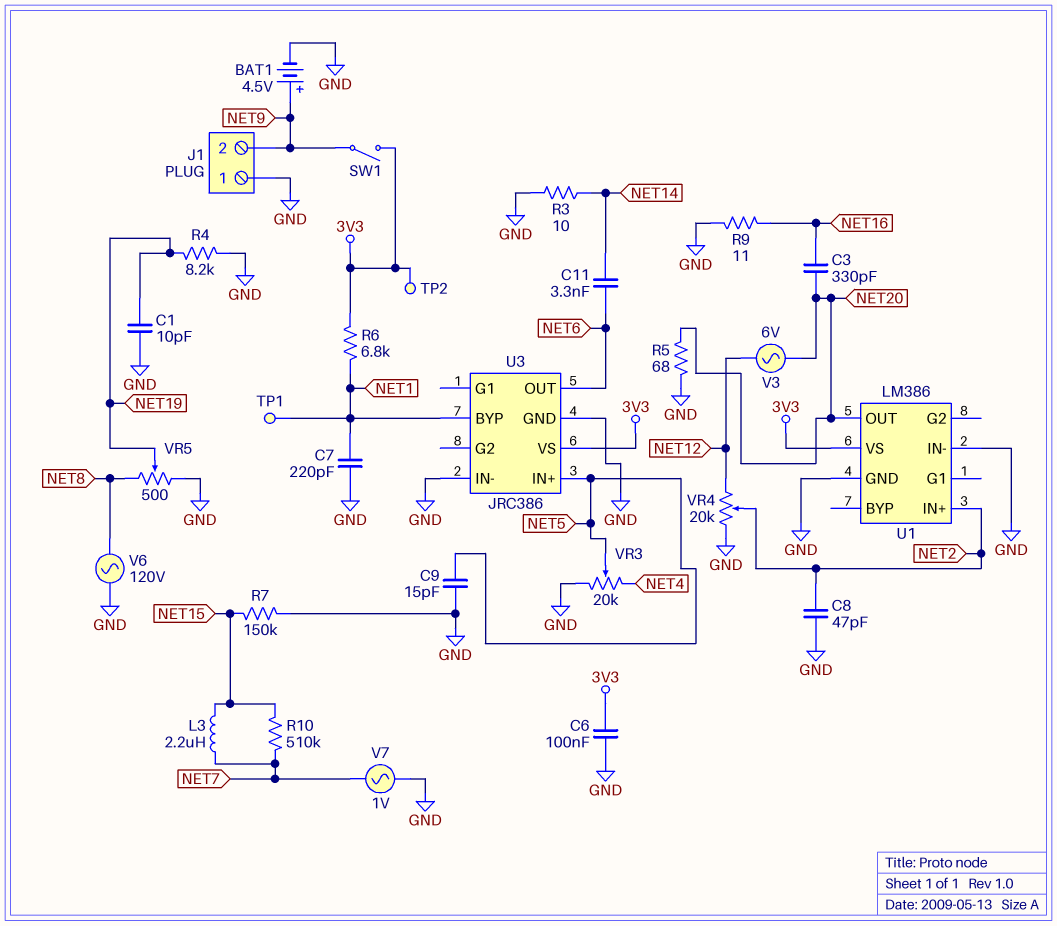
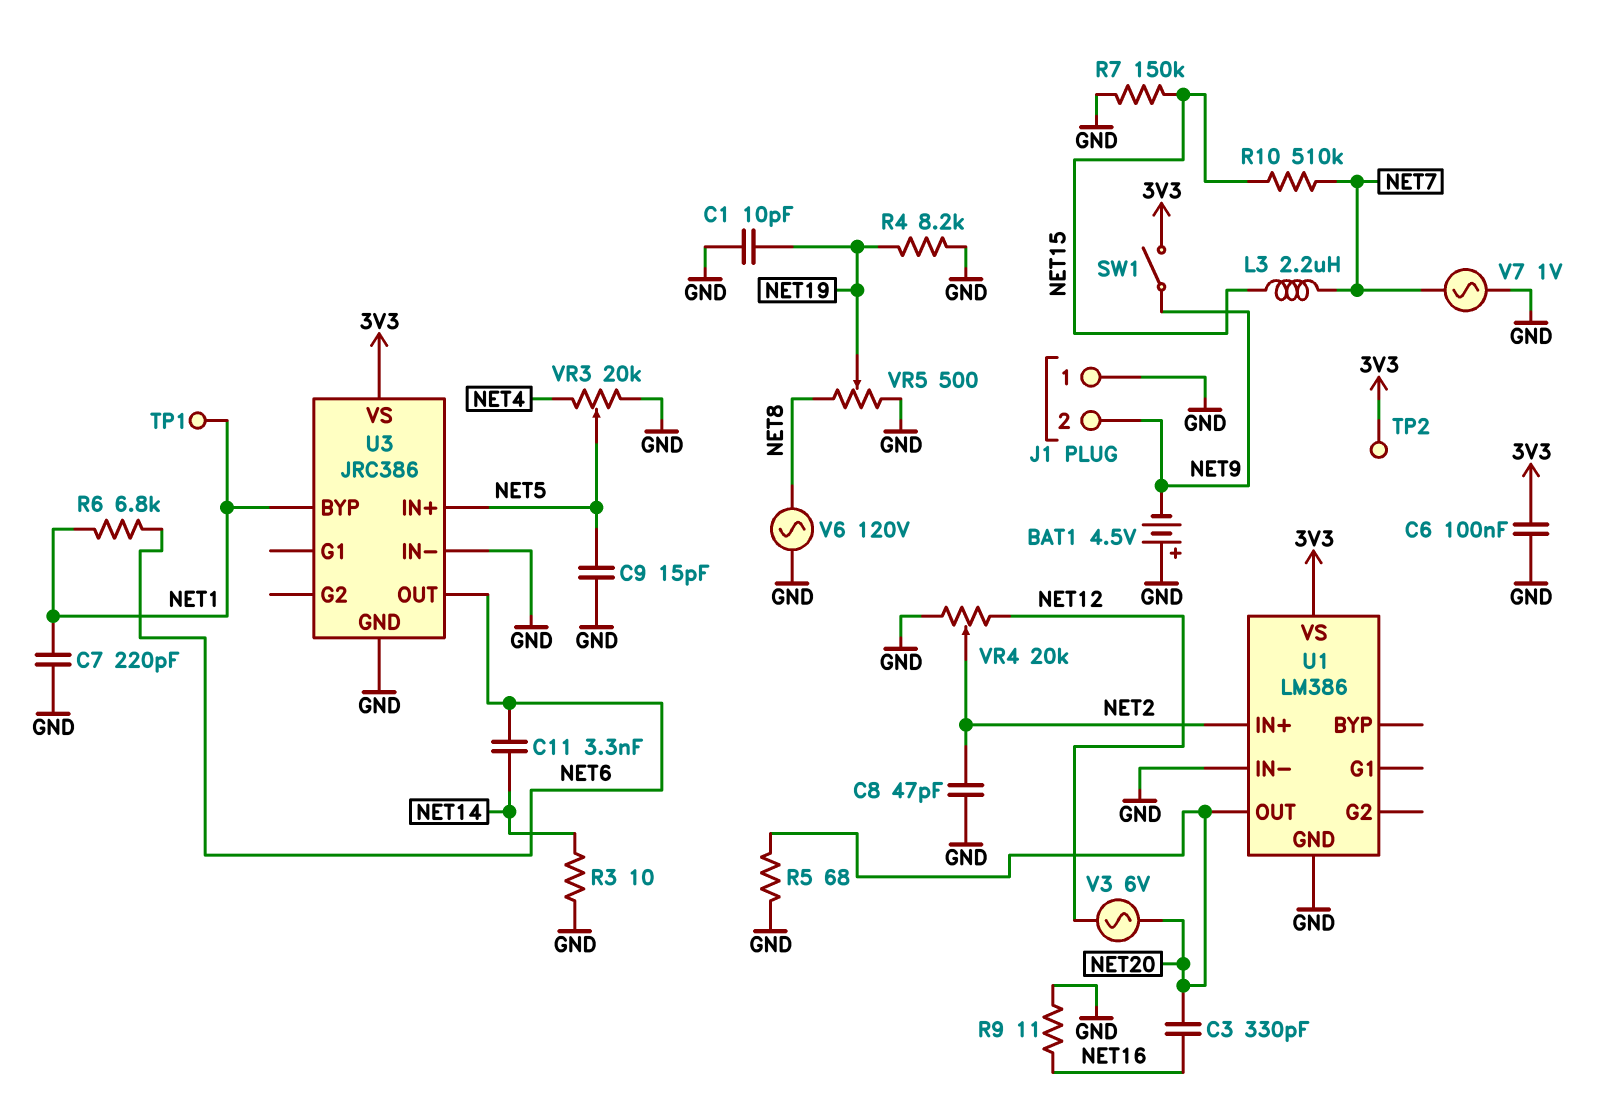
BAT1: 4.5V (plus NET9, minus GND) -> 4.5V (plus GND, minus NET9)
R6: 6.8k (3V3, NET1) -> 6.8k (NET1, NET6)

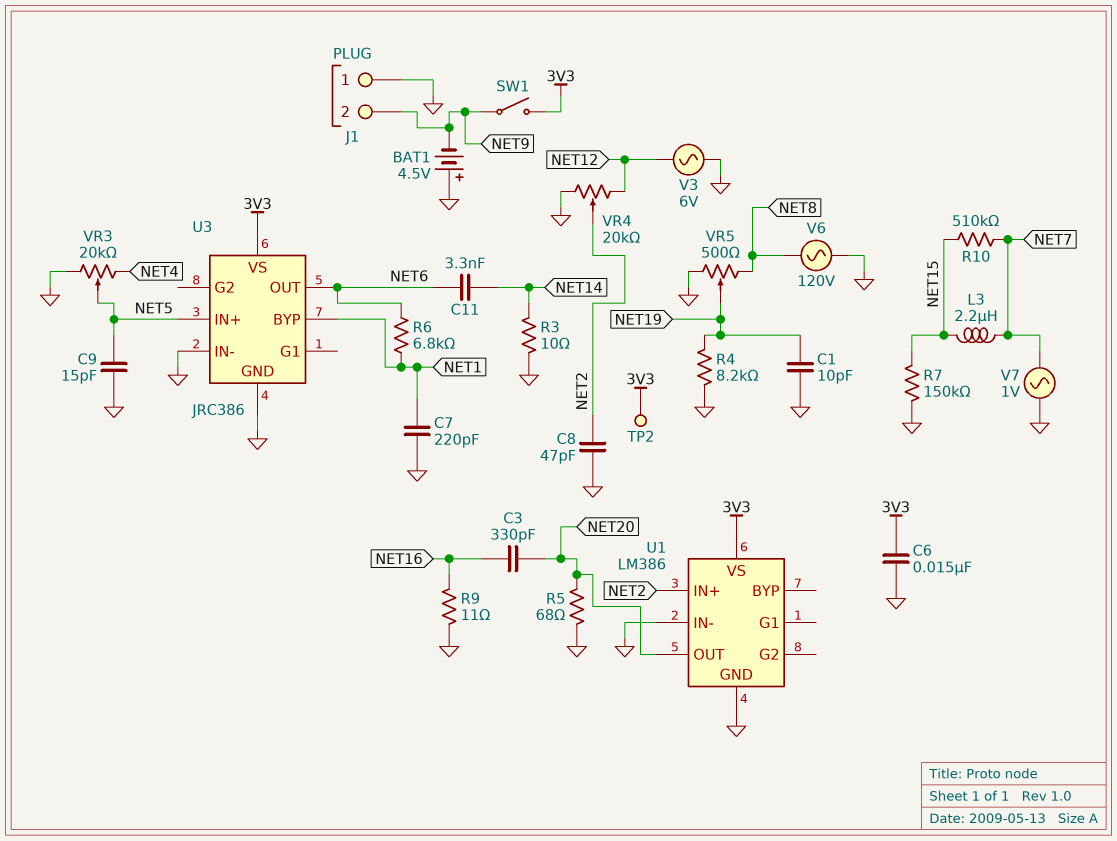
C6: 100nF (3V3, GND) -> 15nF (3V3, GND)
TP1: test point (NET1) -> none
V3: AC 6V (NET12, NET20) -> AC 6V (GND, NET12)

